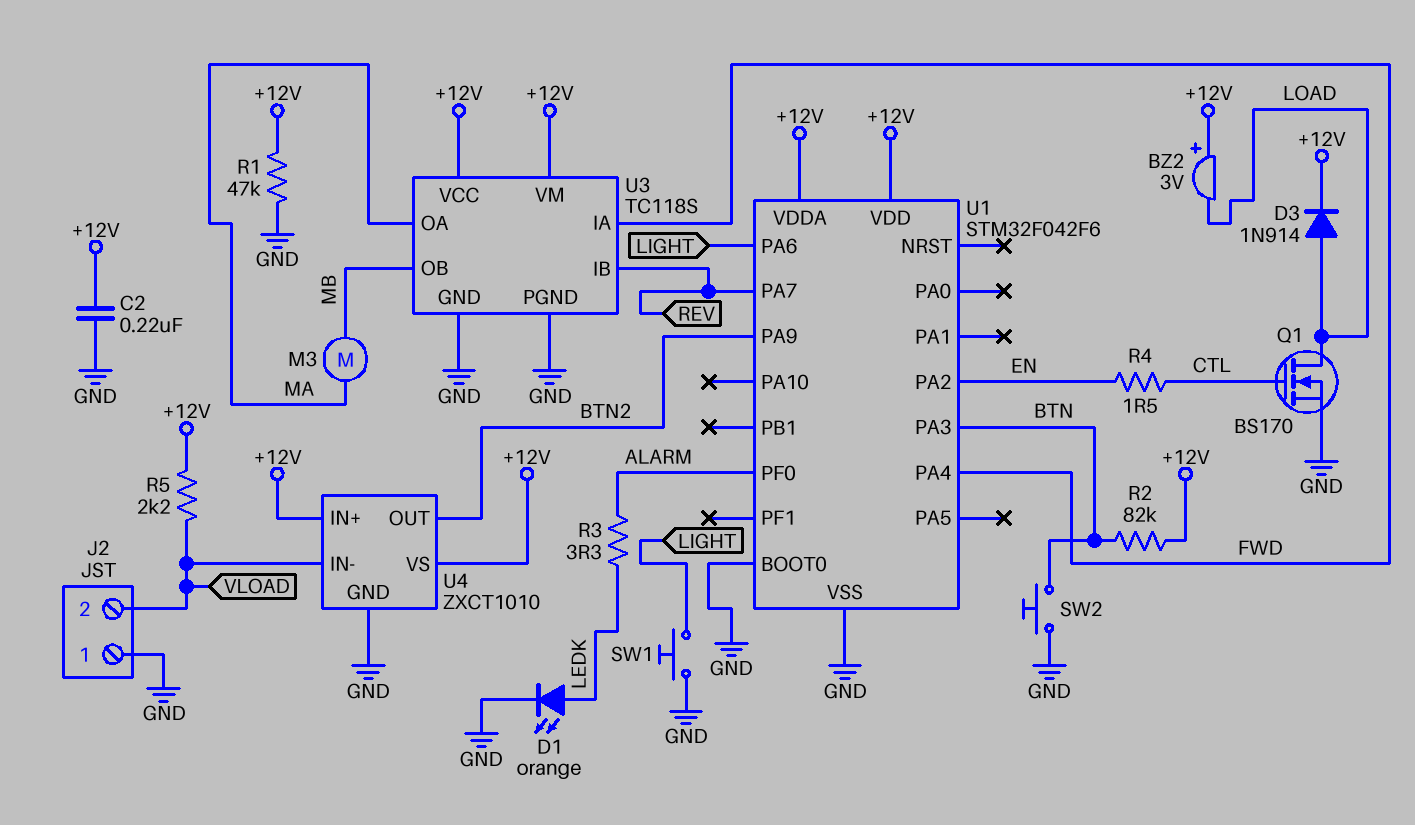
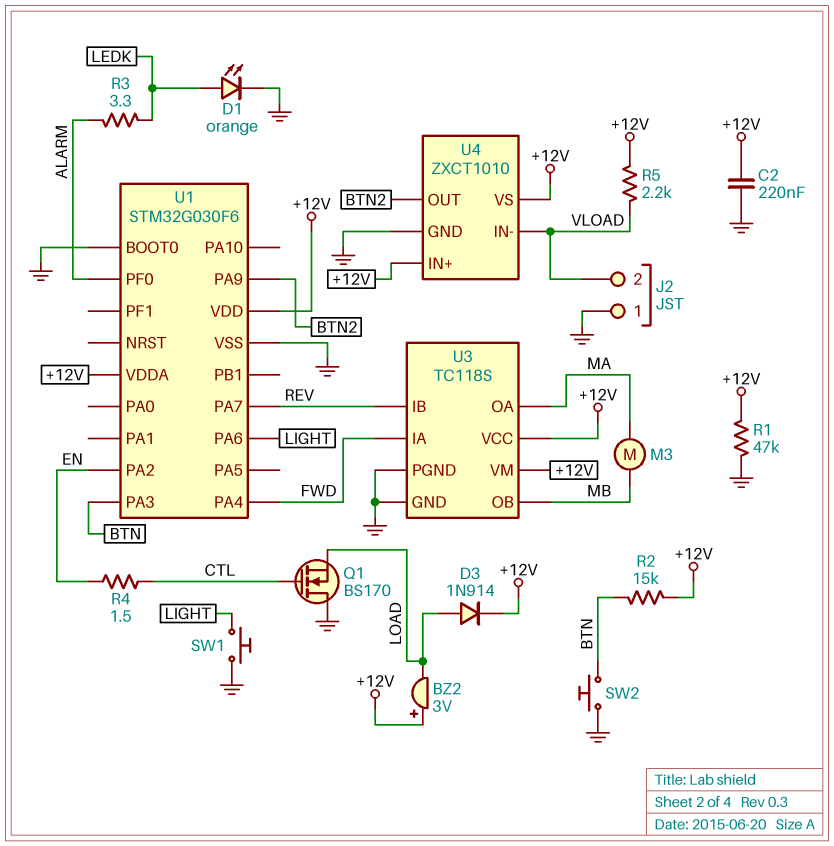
Q1: NMOS BS170 (G CTL, D LOAD, S GND) -> NMOS BS170 (G CTL, D GND, S LOAD)
R2: 82k (+12V, BTN) -> 15k (+12V, BTN)
U1: STM32F042F6 -> STM32G030F6

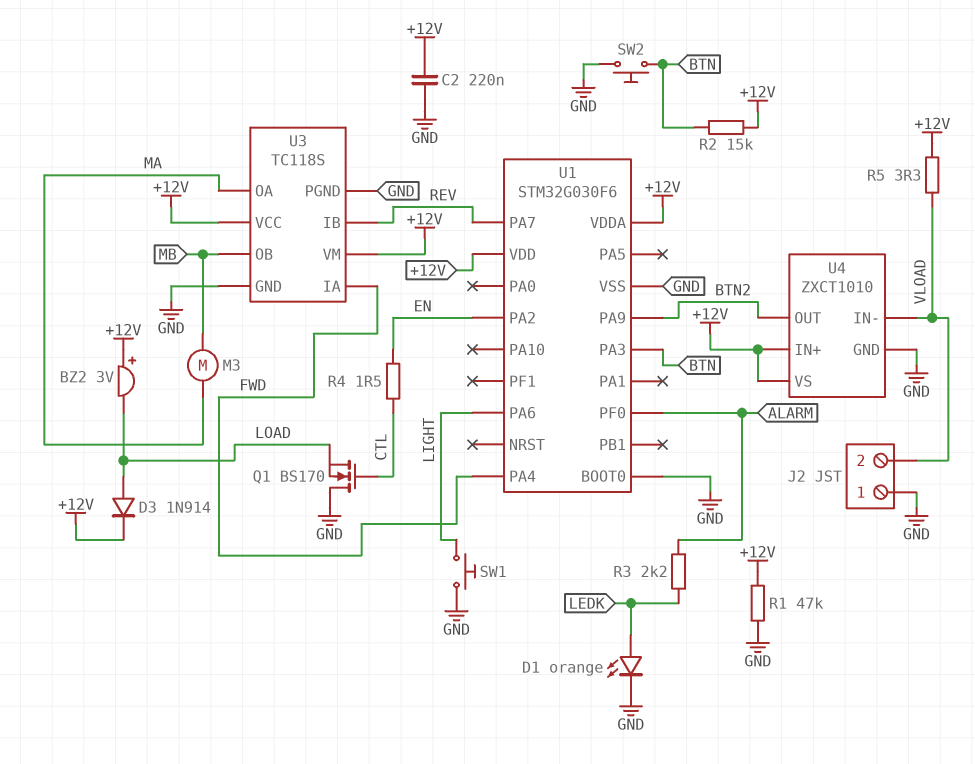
R3: 3.3 (ALARM, LEDK) -> 2.2k (ALARM, LEDK)
R5: 2.2k (+12V, VLOAD) -> 3.3 (+12V, VLOAD)

